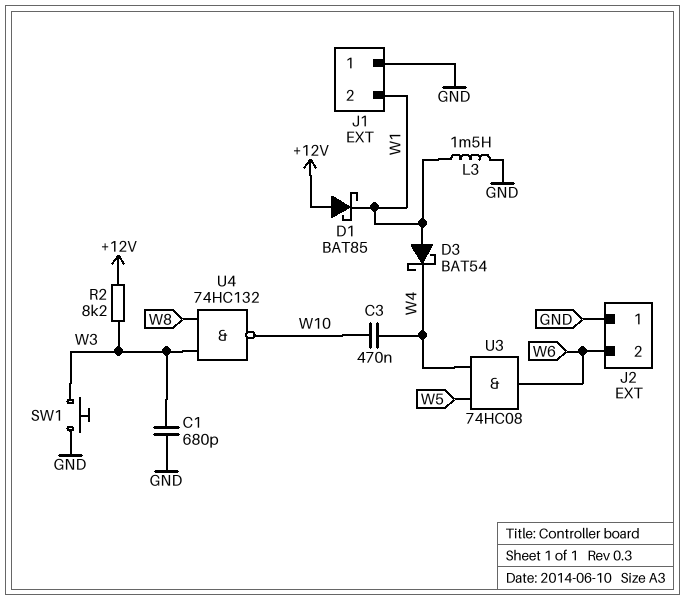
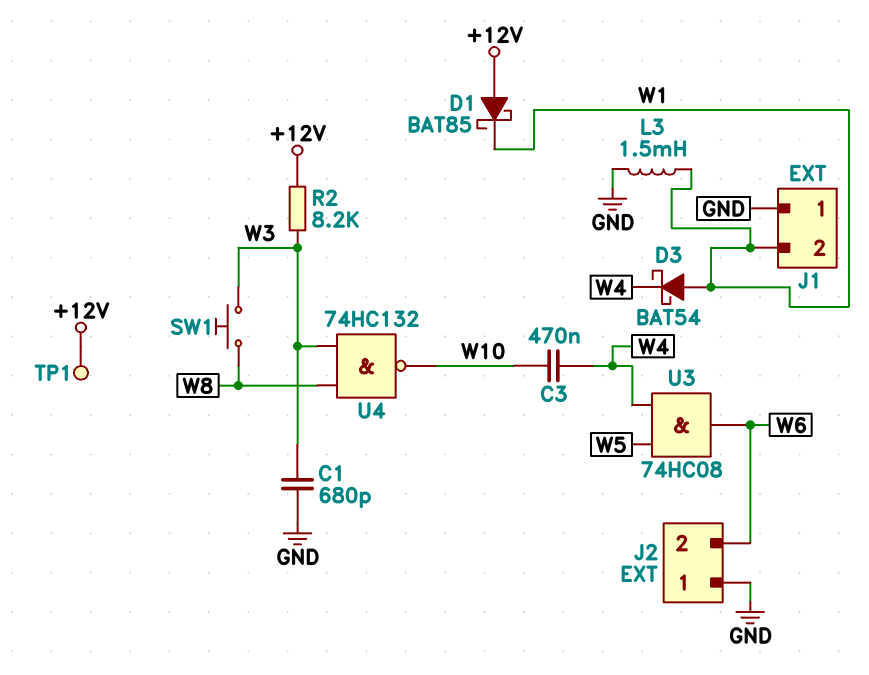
SW1: button (GND, W3) -> button (W3, W8)
TP1: none -> test point (+12V)

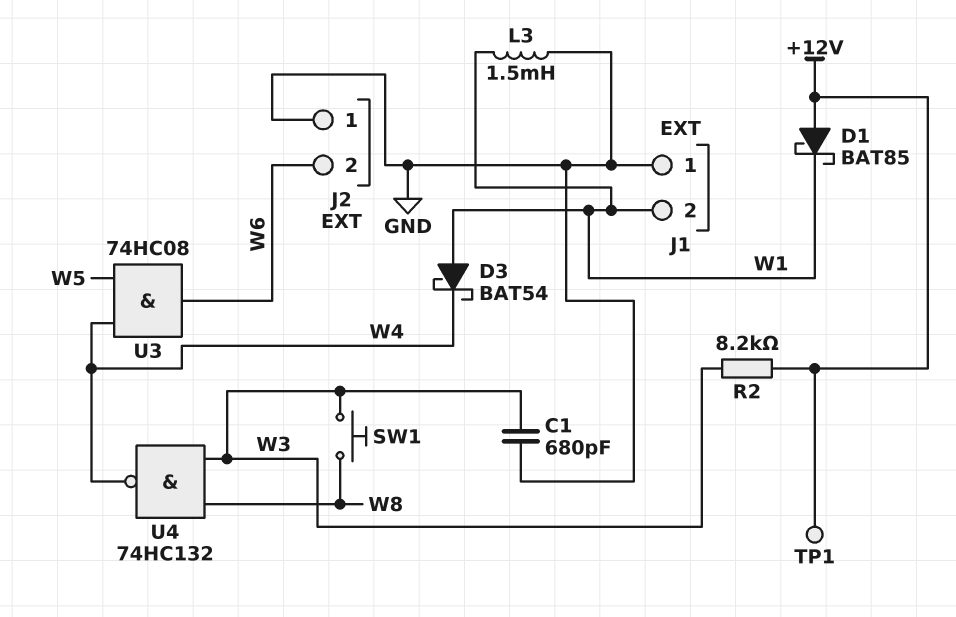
C3: 470nF (W4, W10) -> none
U4: NAND 74HC132 (in W3, in W8, out W10) -> NAND 74HC132 (in W3, in W8, out W4)

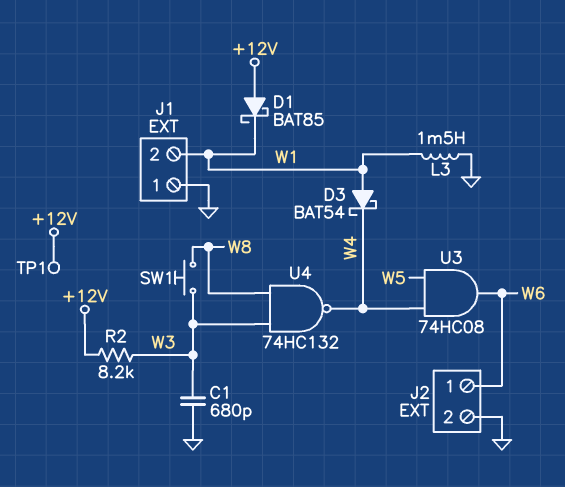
J2 pin 1: GND -> W6
J2 pin 2: W6 -> GND

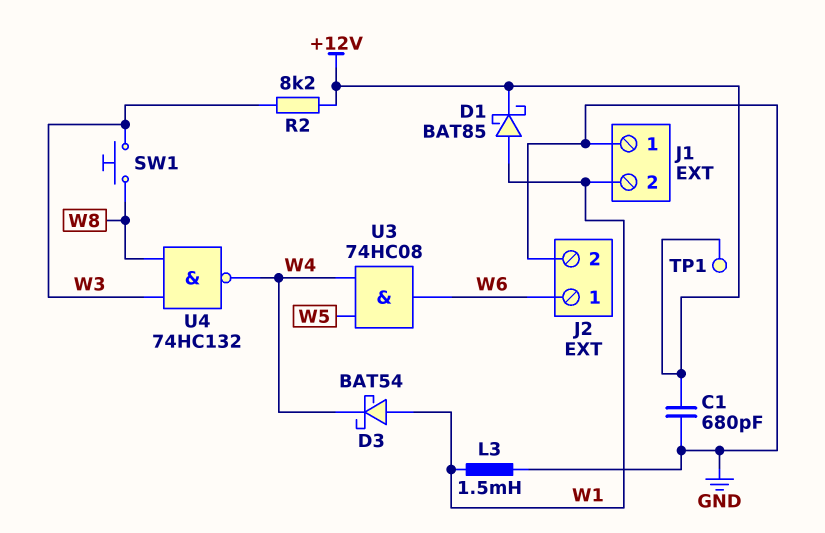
C1: 680pF (GND, W3) -> 680pF (+12V, GND)
D1: schottky BAT85 (A +12V, K W1) -> schottky BAT85 (A W1, K +12V)

